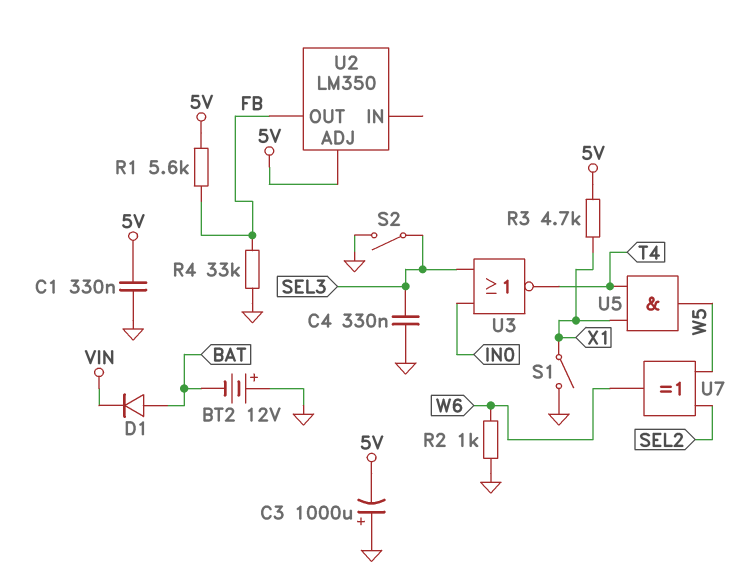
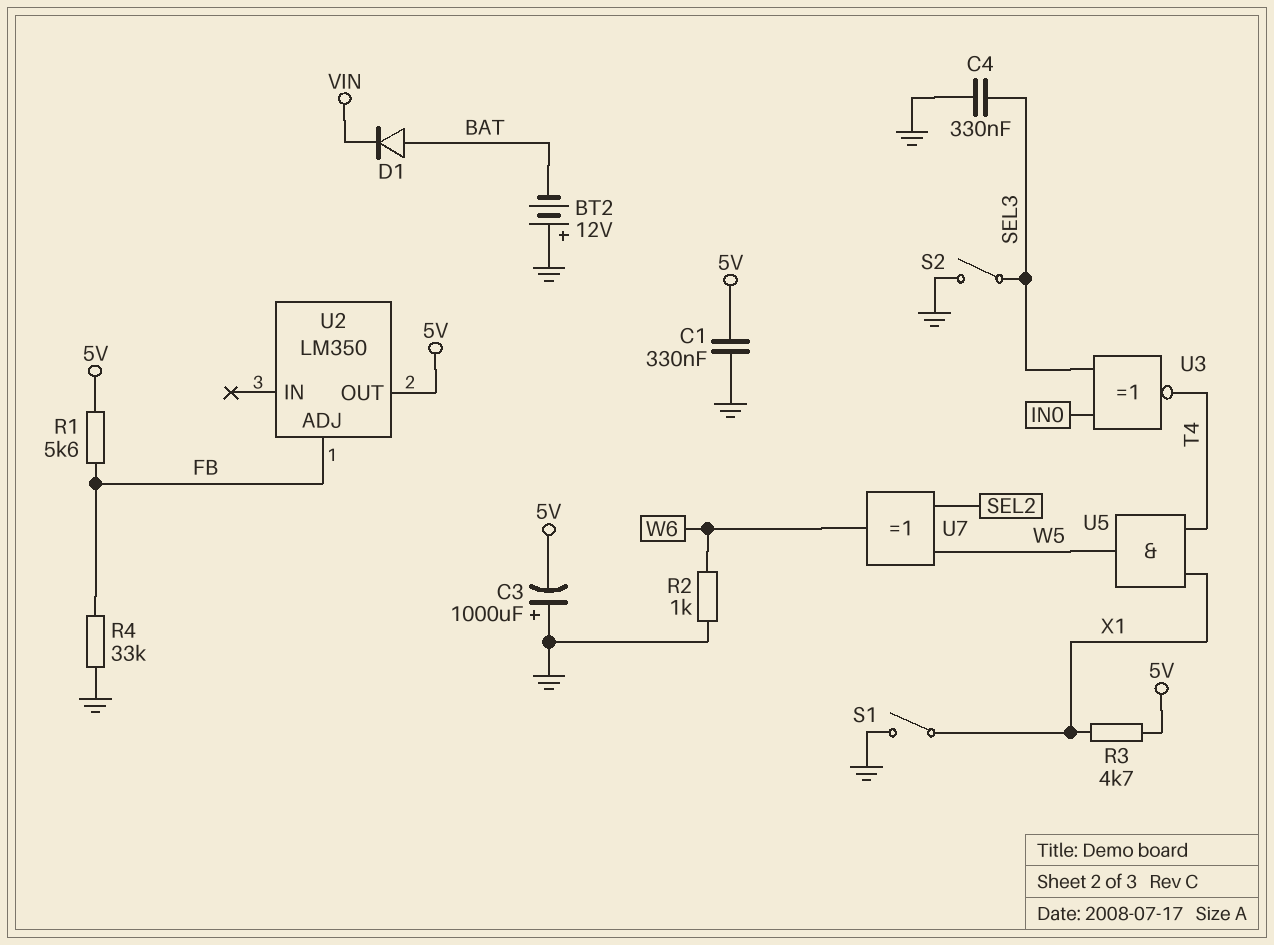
U2 pin ADJ: 5V -> FB
U2 pin OUT: FB -> 5V
U3: NOR (in IN0, in SEL3, out T4) -> XNOR (in IN0, in SEL3, out T4)

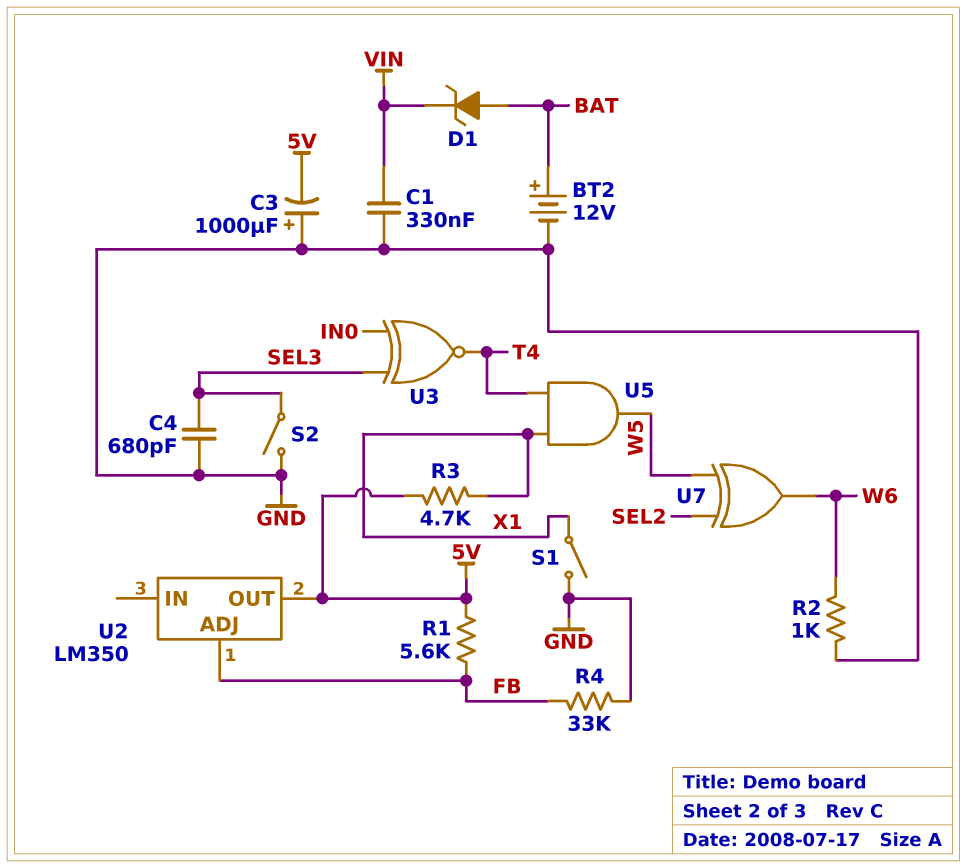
BT2: 12V (plus GND, minus BAT) -> 12V (plus BAT, minus GND)
C1: 330nF (5V, GND) -> 330nF (GND, VIN)
C4: 330nF (GND, SEL3) -> 680pF (GND, SEL3)
D1: diode (A BAT, K VIN) -> zener (A BAT, K VIN)

